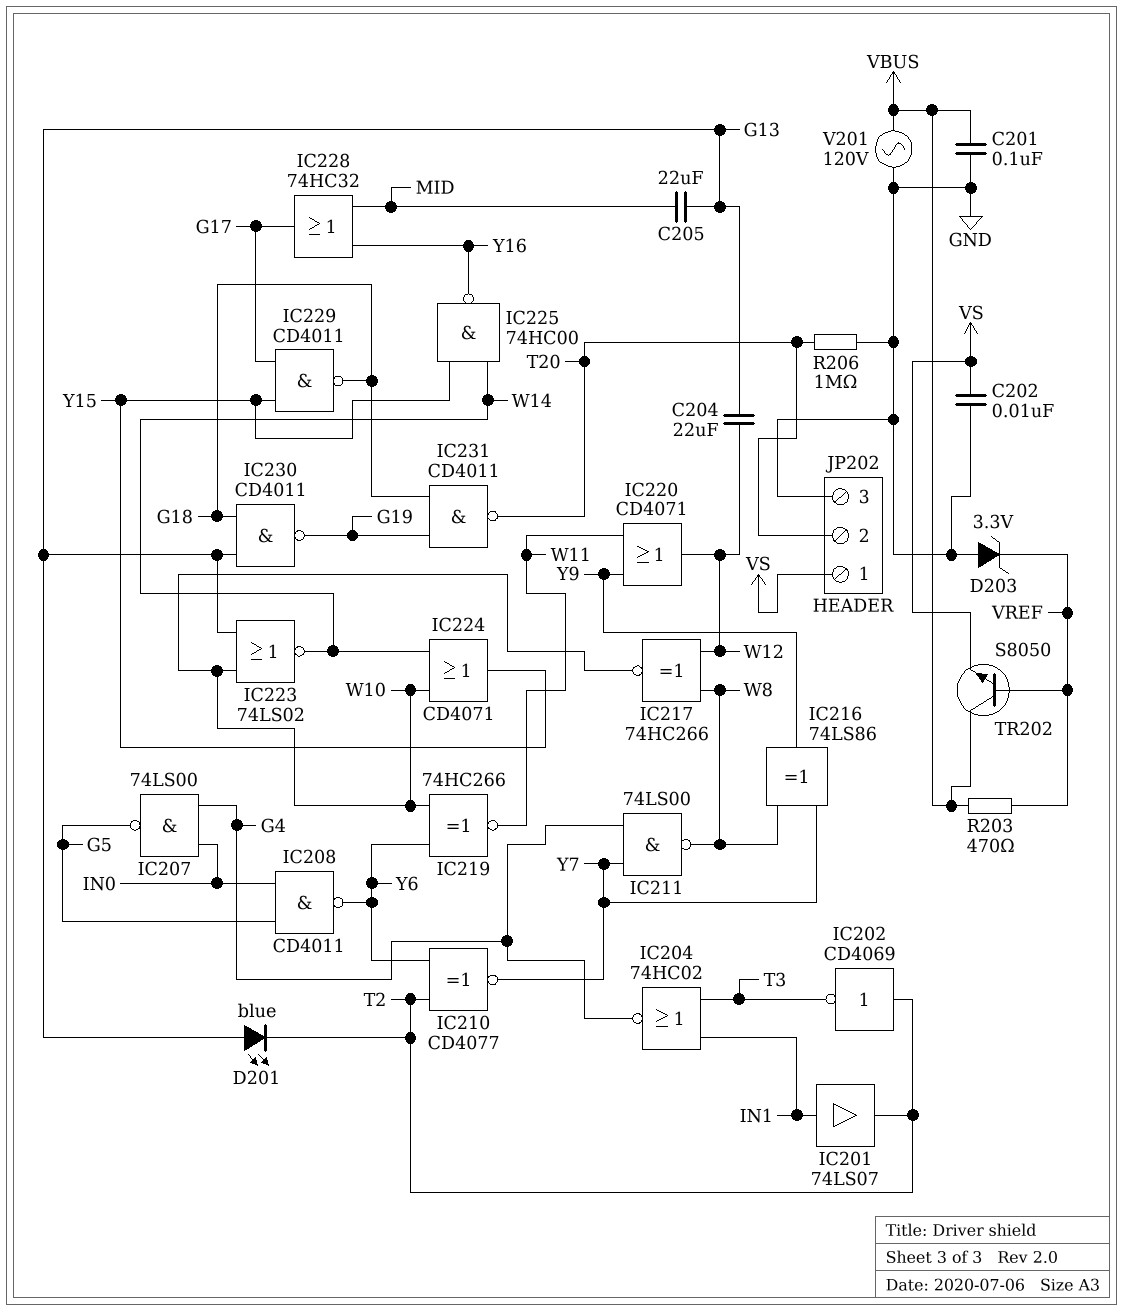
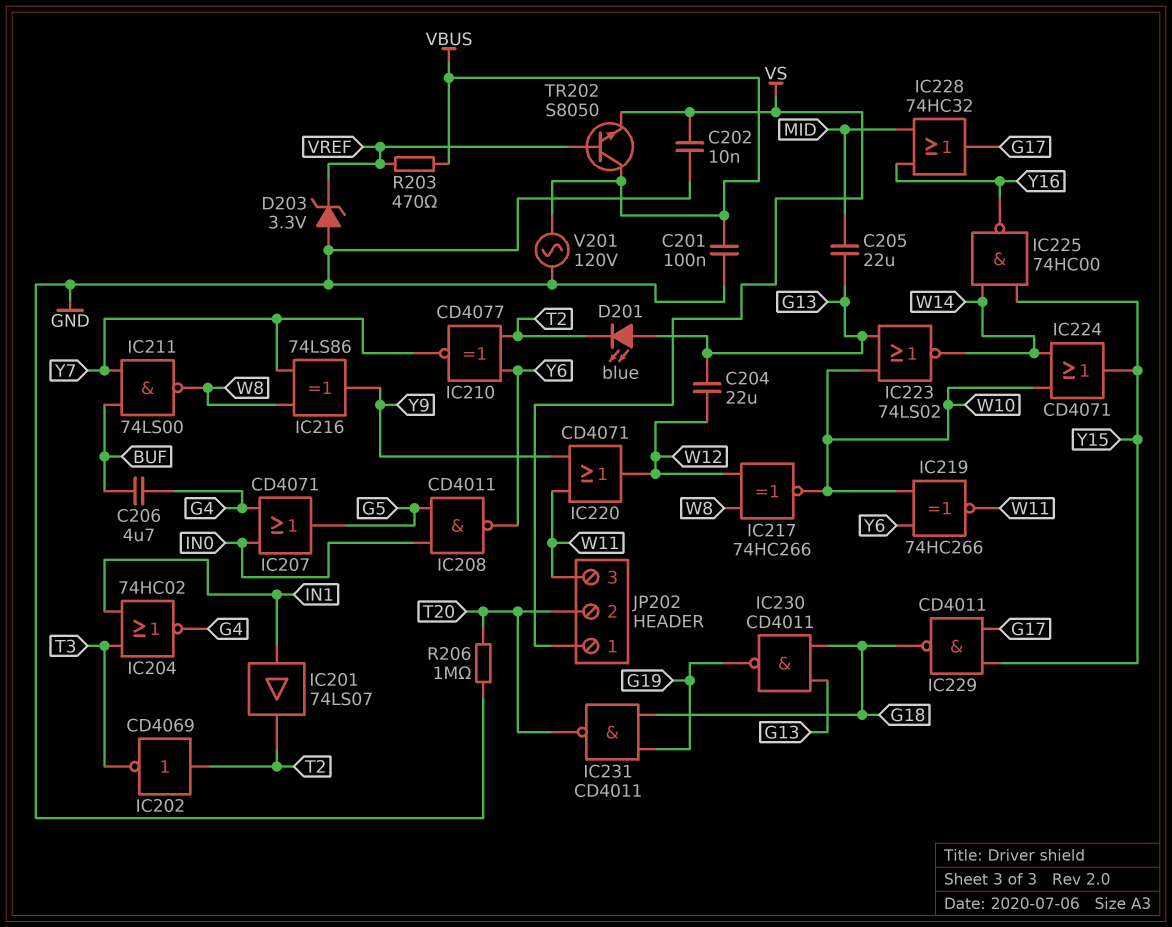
C206: none -> 4.7uF (BUF, G4)
IC207: NAND 74LS00 (in G4, in IN0, out G5) -> OR CD4071 (in G4, in IN0, out G5)
IC211: NAND 74LS00 (in G4, in Y7, out W8) -> NAND 74LS00 (in BUF, in Y7, out W8)
JP202 pin 3: GND -> W11

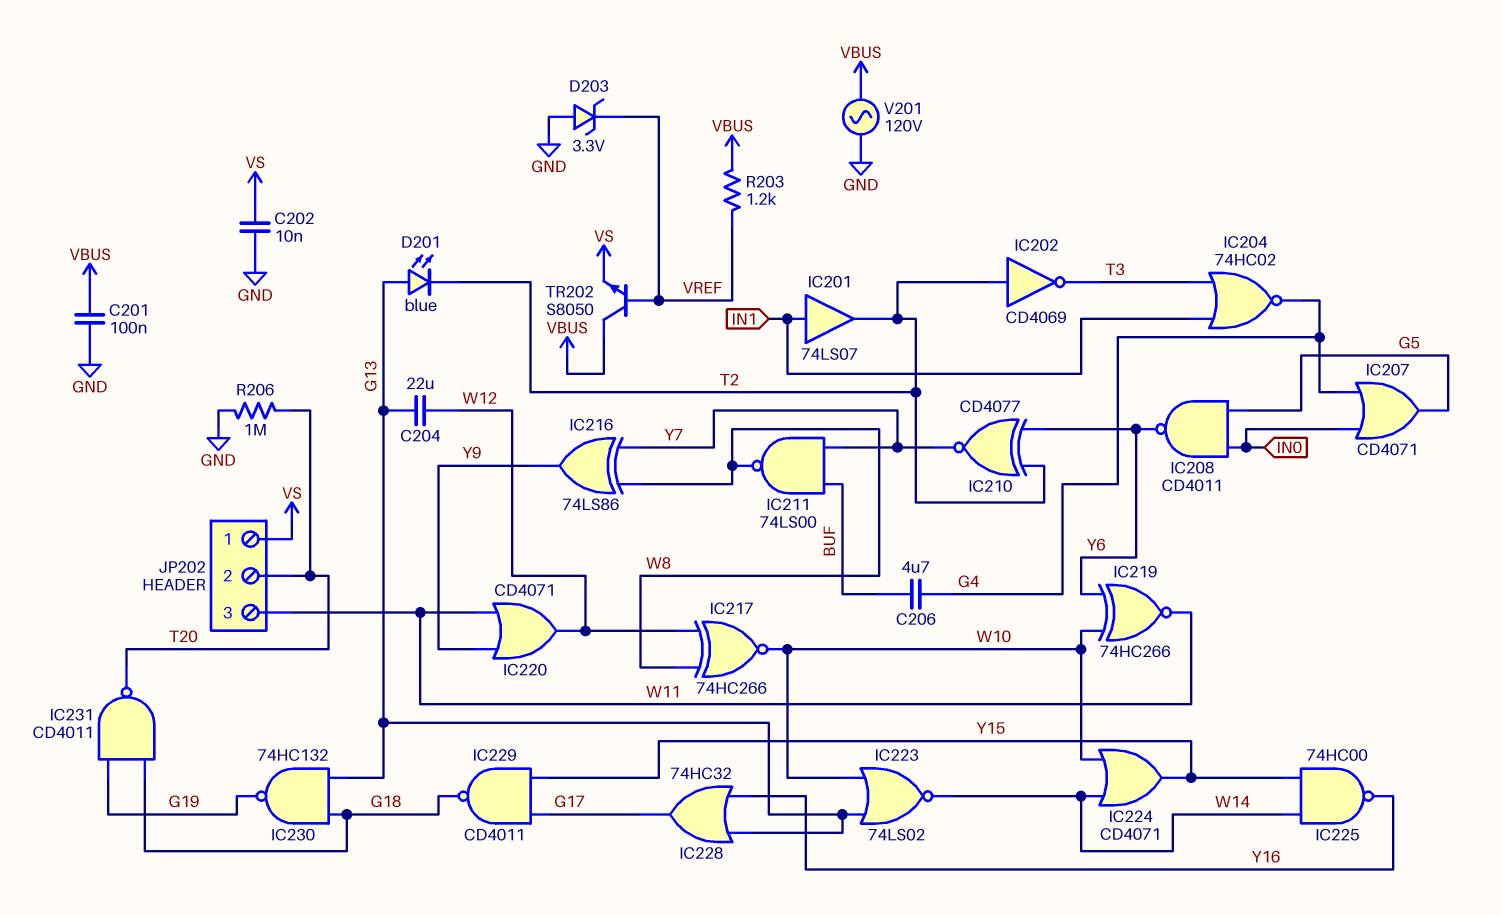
C205: 22uF (G13, MID) -> none
IC228: OR 74HC32 (in MID, in Y16, out G17) -> OR 74HC32 (in G13, in Y16, out G17)
IC230: NAND CD4011 (in G13, in G18, out G19) -> NAND 74HC132 (in G13, in G18, out G19)
R203: 470 (VBUS, VREF) -> 1.2k (VBUS, VREF)

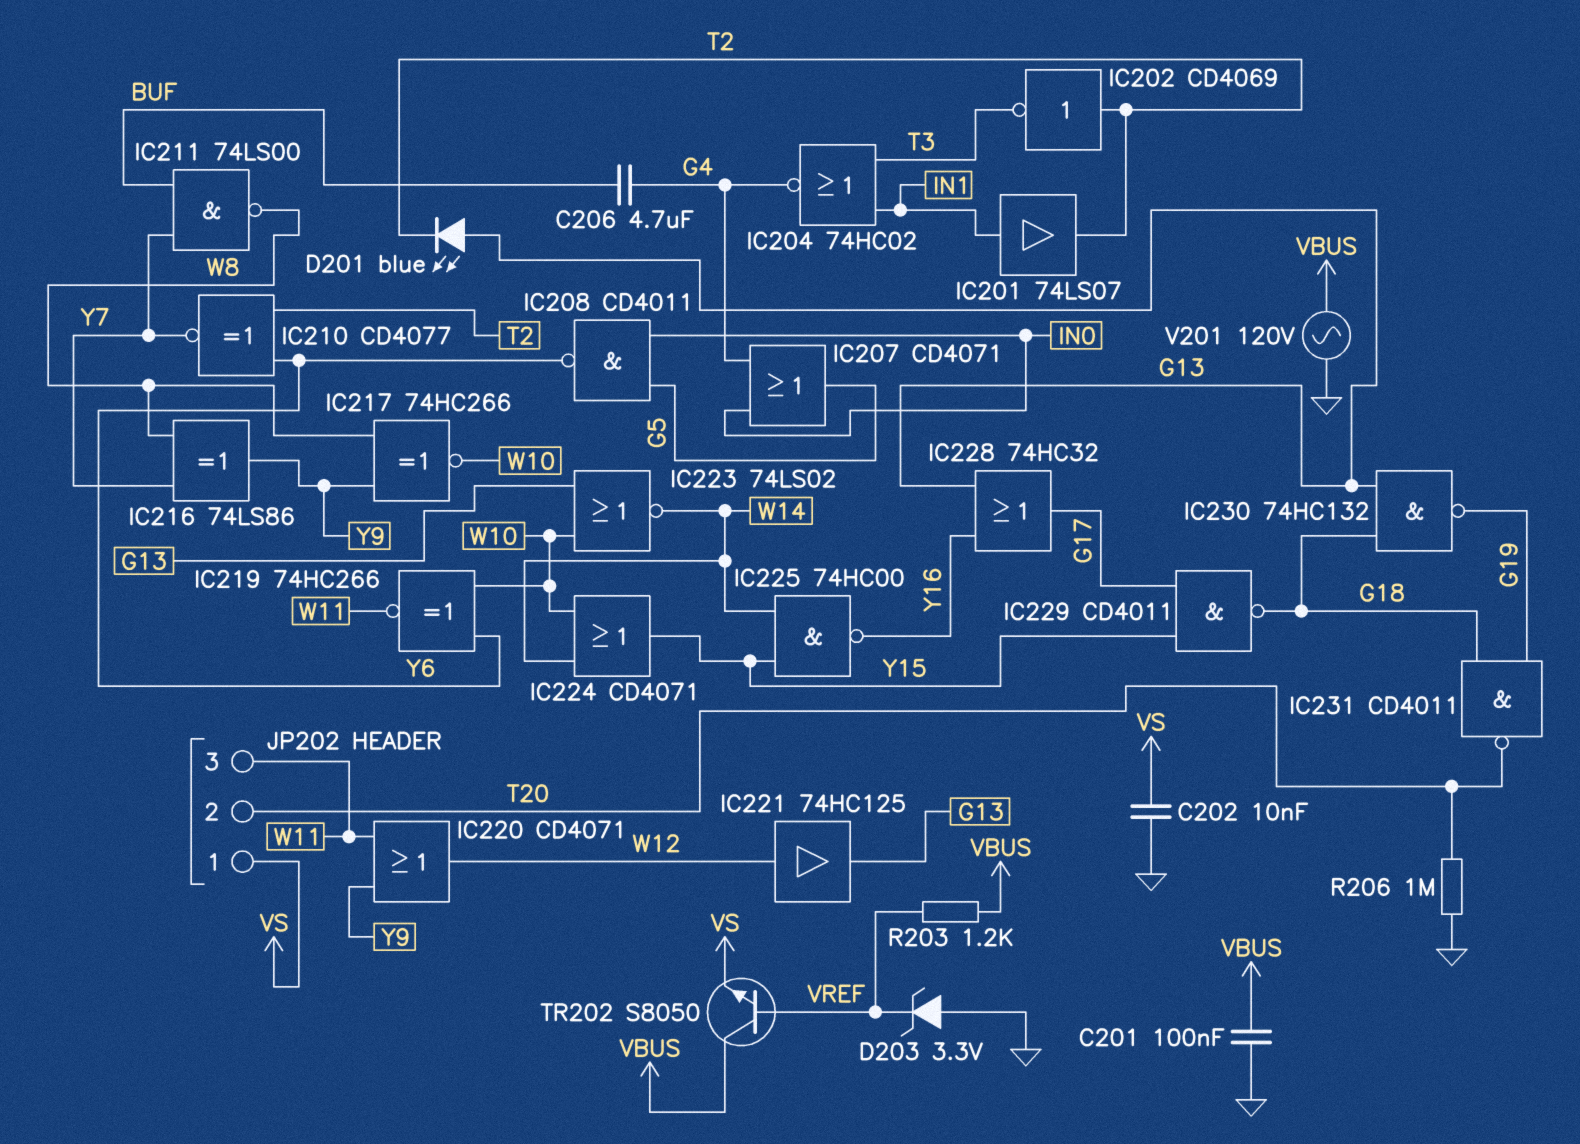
C204: 22uF (G13, W12) -> none
IC217: XNOR 74HC266 (in W8, in W12, out W10) -> XNOR 74HC266 (in W8, in Y9, out W10)
IC221: none -> buffer 74HC125 (in W12, out G13)

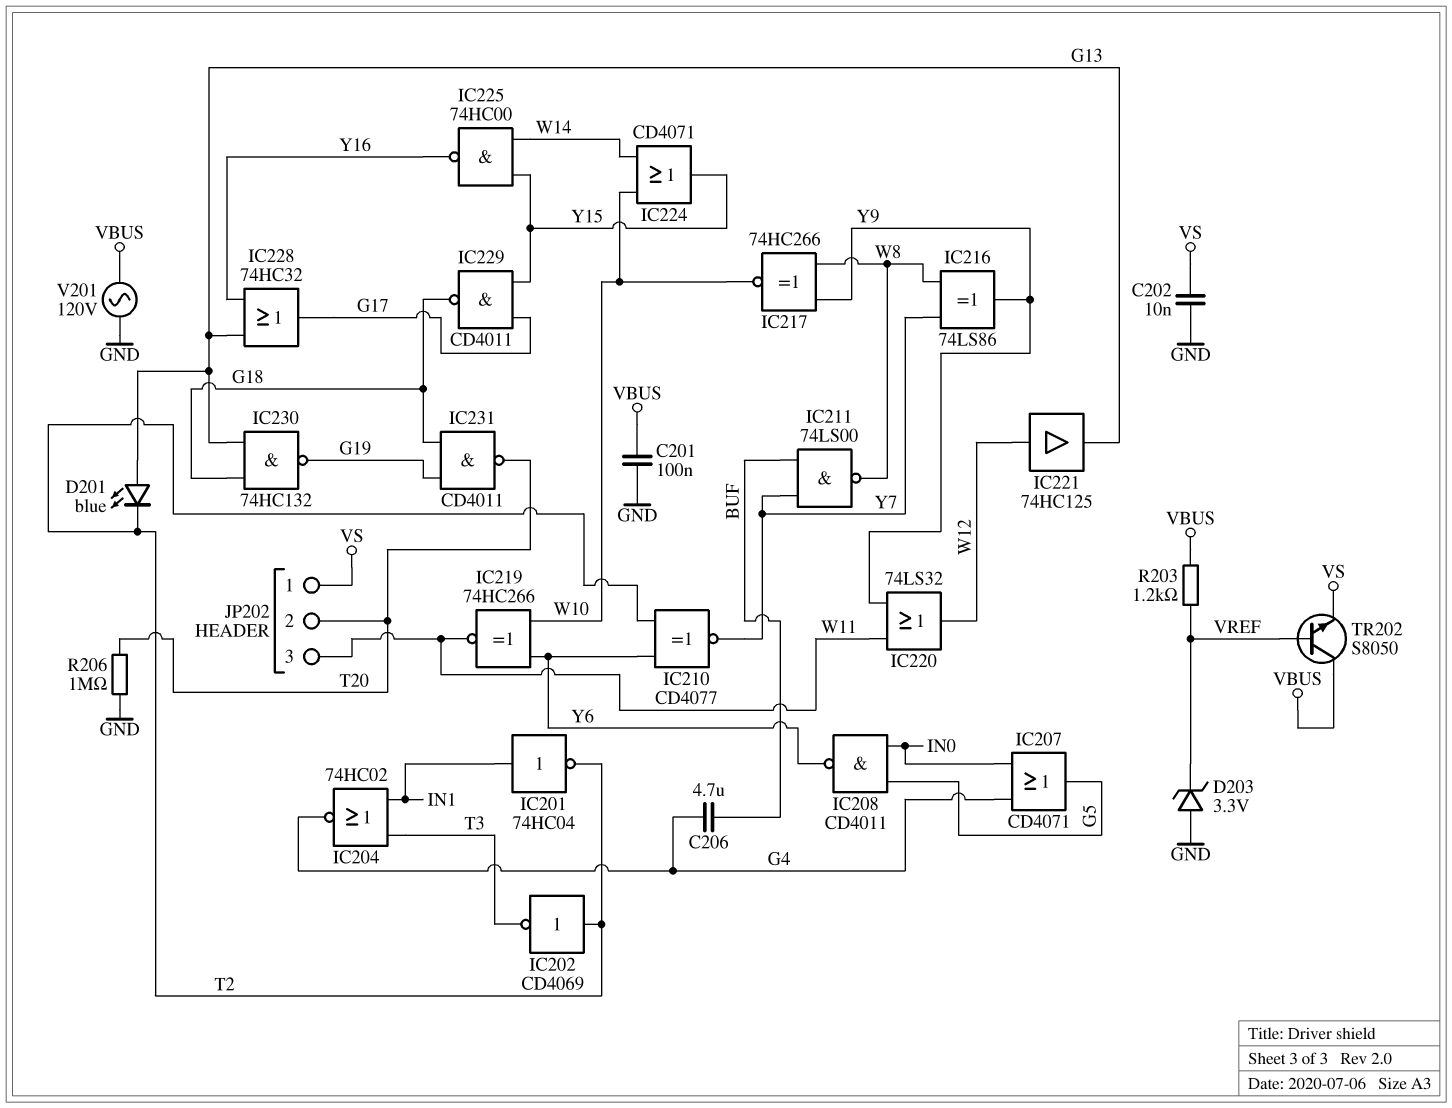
IC201: buffer 74LS07 (in IN1, out T2) -> NOT 74HC04 (in IN1, out T2)
IC220: OR CD4071 (in W11, in Y9, out W12) -> OR 74LS32 (in W11, in Y9, out W12)
IC223: NOR 74LS02 (in G13, in W10, out W14) -> none

